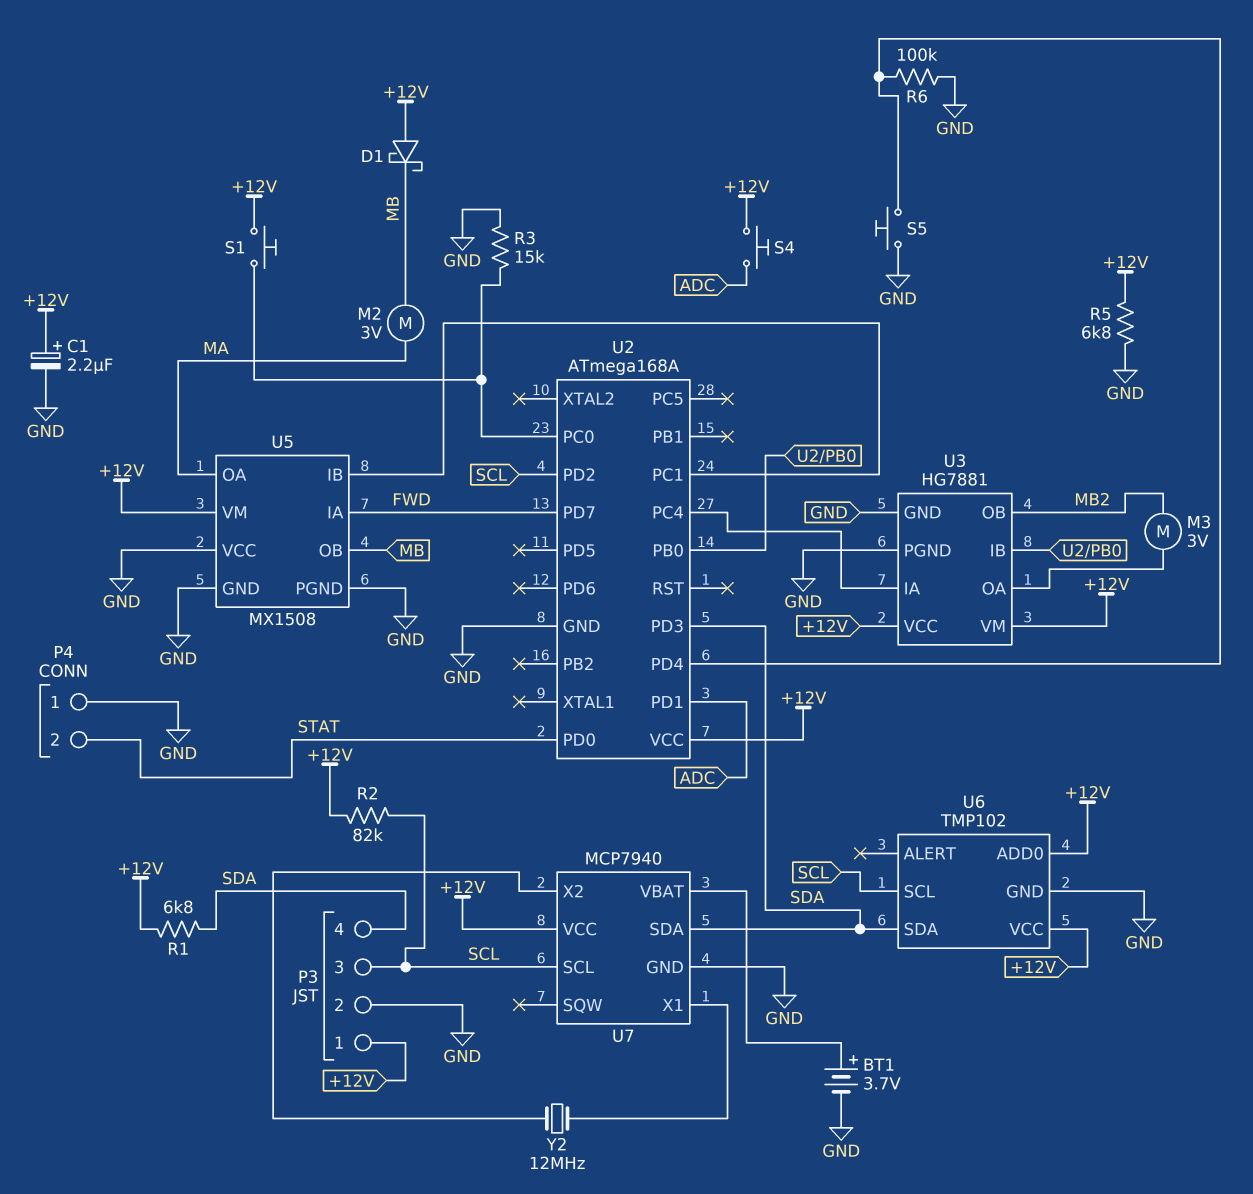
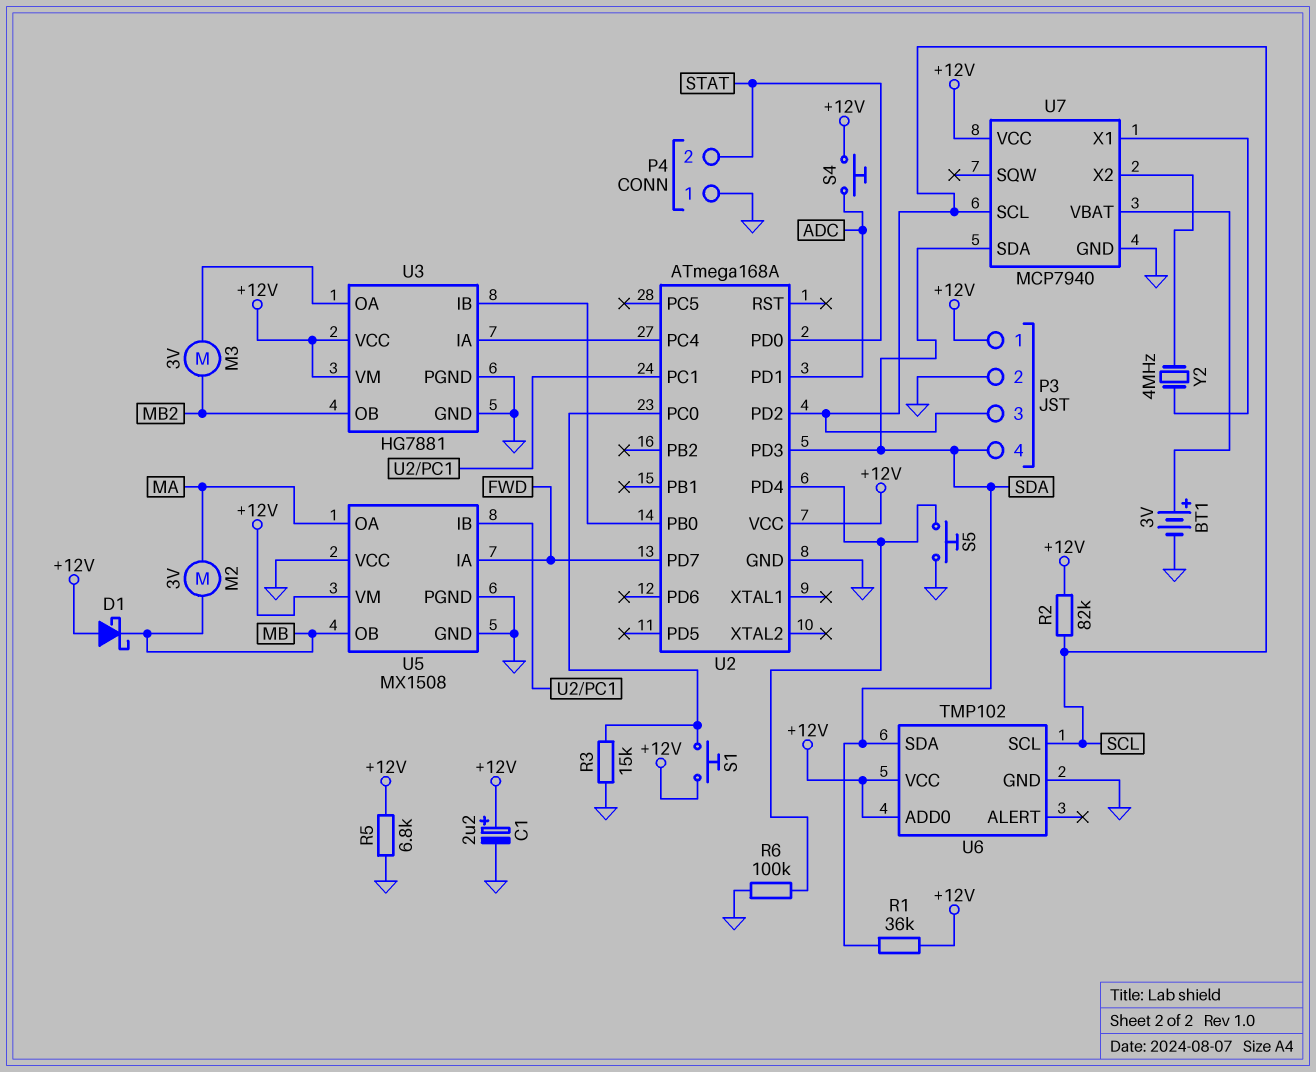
BT1: 3.7V (plus U7/VBAT, minus GND) -> 3V (plus U7/VBAT, minus GND)
R1: 6.8k (+12V, SDA) -> 36k (+12V, SDA)
Y2: 12MHz (U7/X1, U7/X2) -> 4MHz (U7/X1, U7/X2)

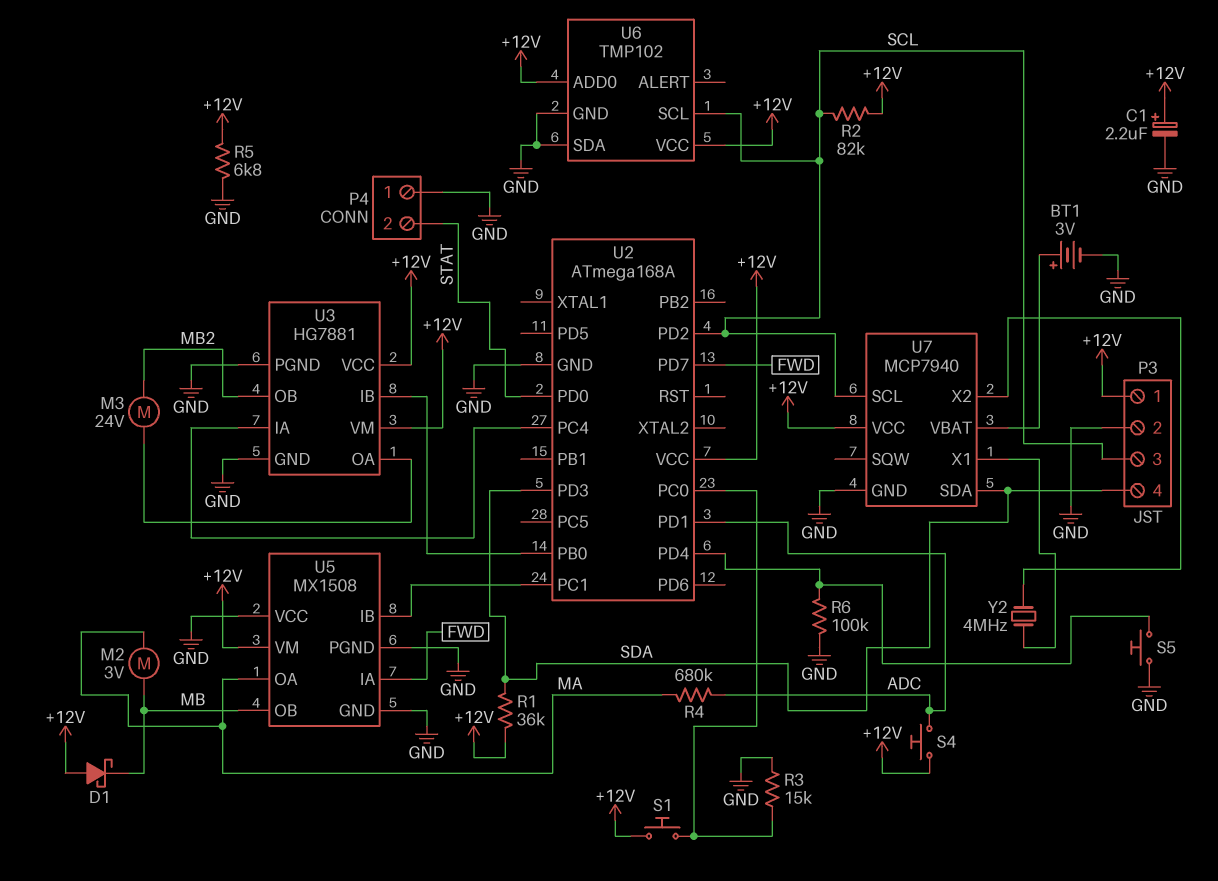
M3: motor 3V (MB2, U3/OA) -> motor 24V (MB2, U3/OA)
R4: none -> 680k (ADC, MA)
U6 pin SDA: SDA -> GND

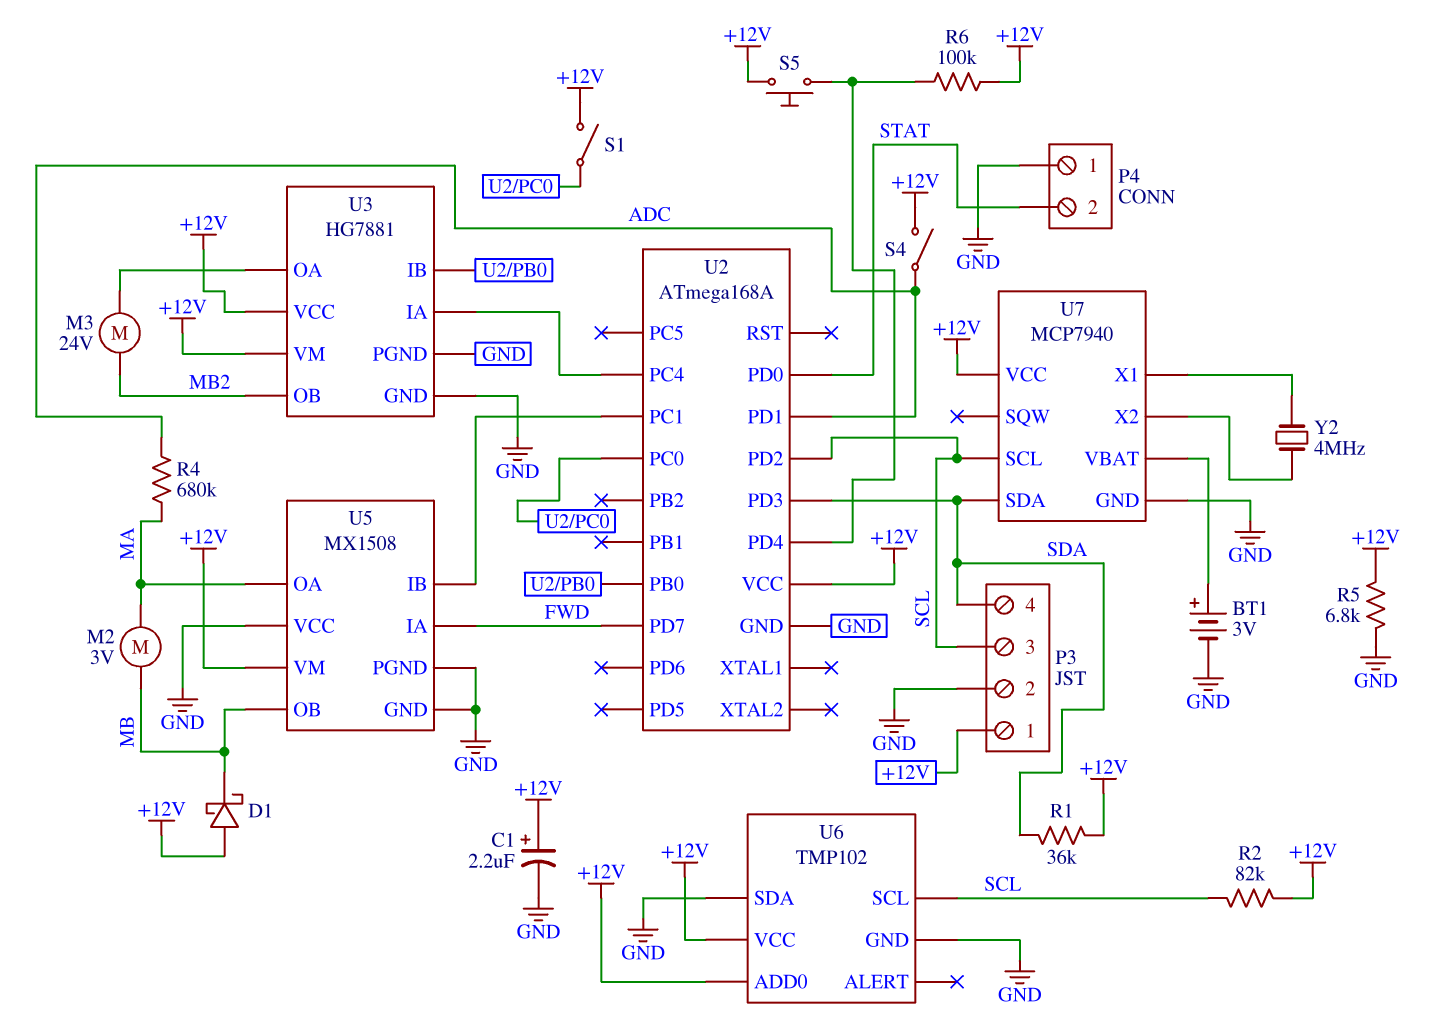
R3: 15k (GND, U2/PC0) -> none
R6: 100k (GND, U2/PD4) -> 100k (+12V, U2/PD4)
S1: button (+12V, U2/PC0) -> switch (+12V, U2/PC0)
S4: button (+12V, ADC) -> switch (+12V, ADC)
S5: button (GND, U2/PD4) -> button (+12V, U2/PD4)

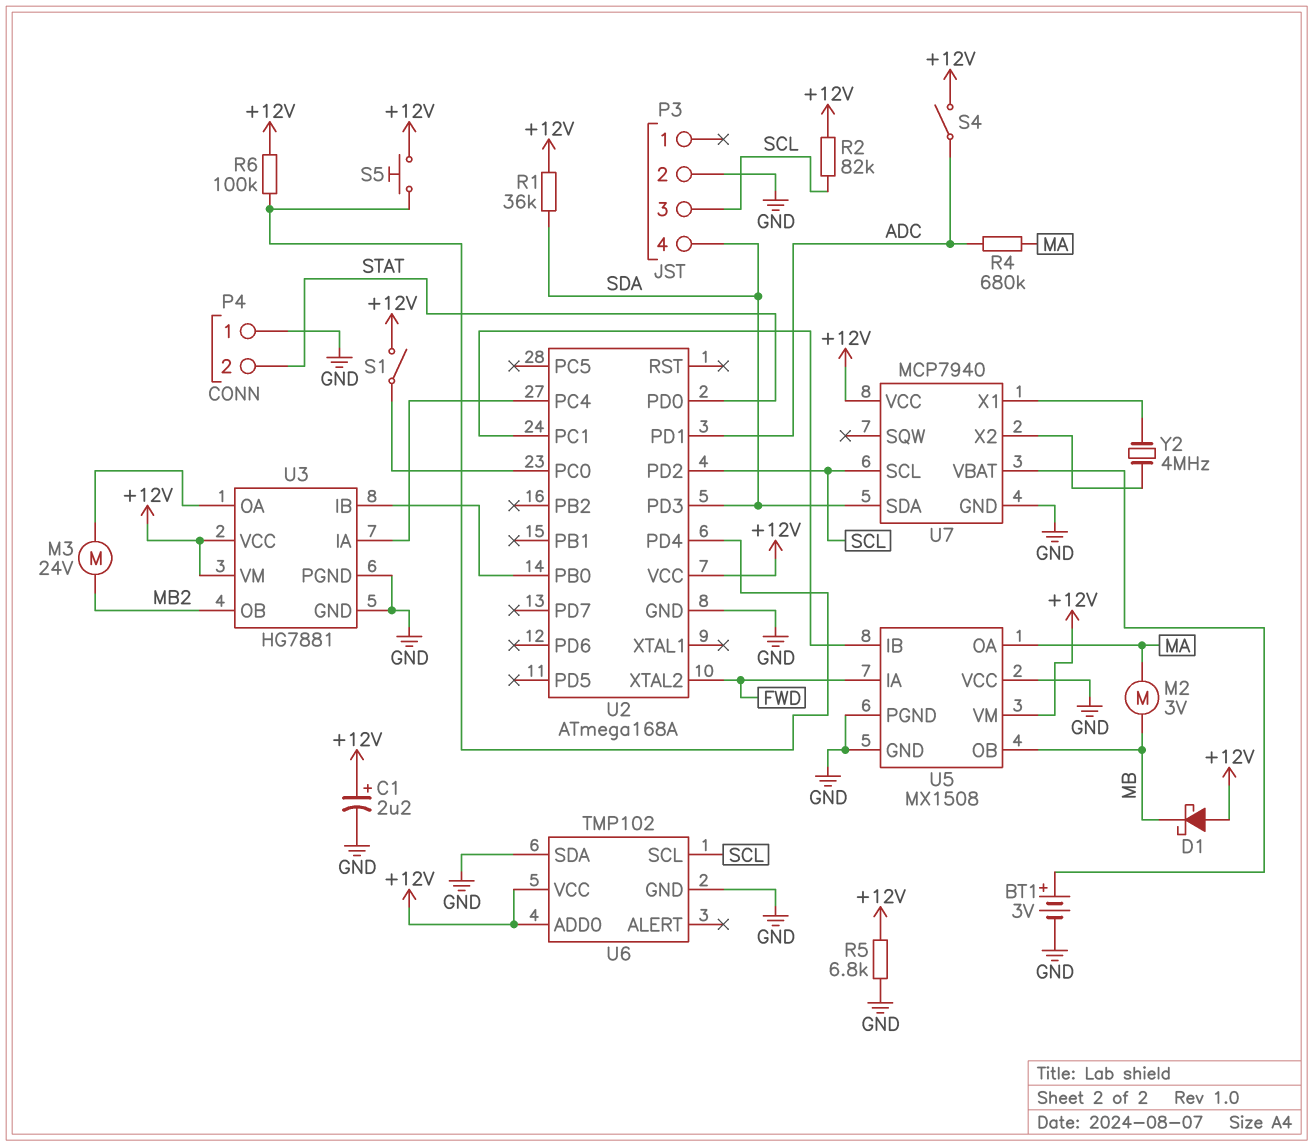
P3 pin 1: +12V -> none
U2 pin PD7: FWD -> none
U2 pin XTAL2: none -> FWD

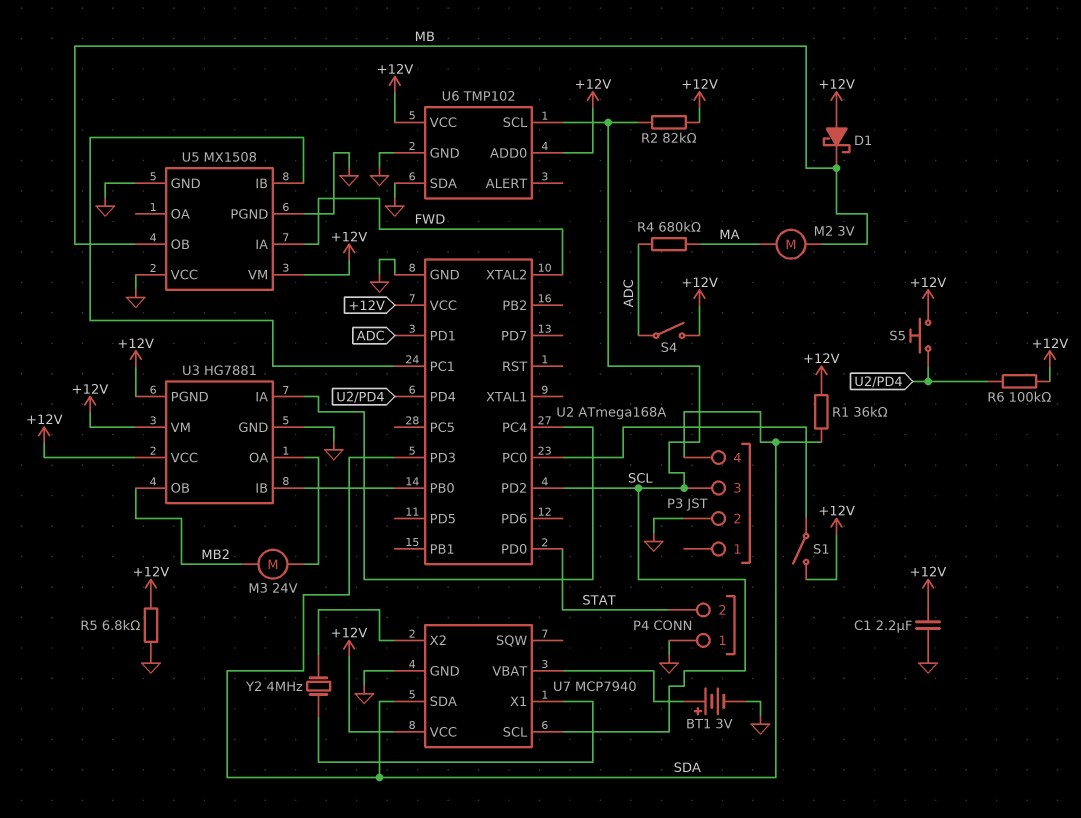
C1: 2.2uF (plus +12V, minus GND) -> 2.2uF (+12V, GND)
U3 pin PGND: GND -> +12V
U5 pin OA: MA -> none

